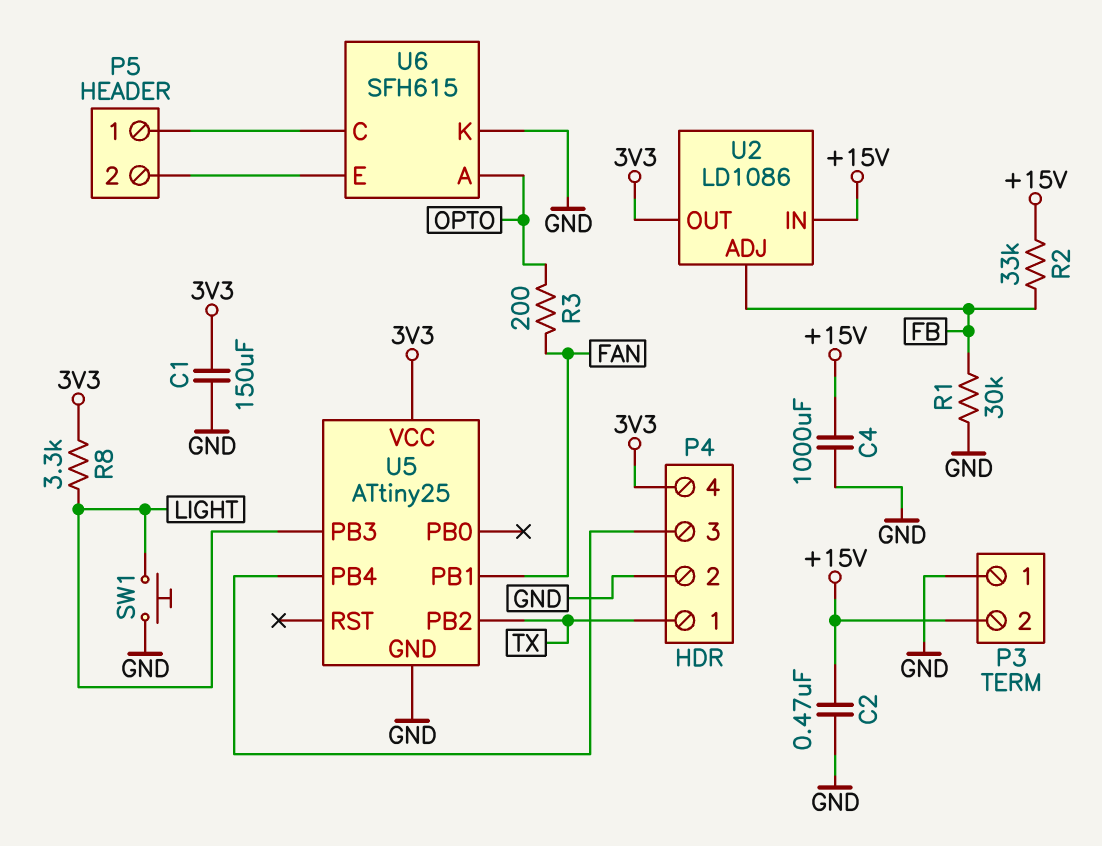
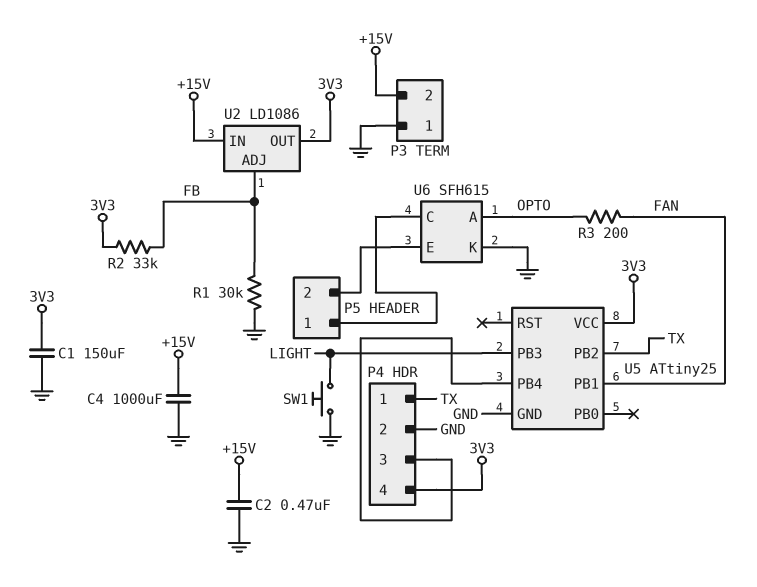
R2: 33k (+15V, FB) -> 33k (3V3, FB)
R8: 3.3k (3V3, LIGHT) -> none

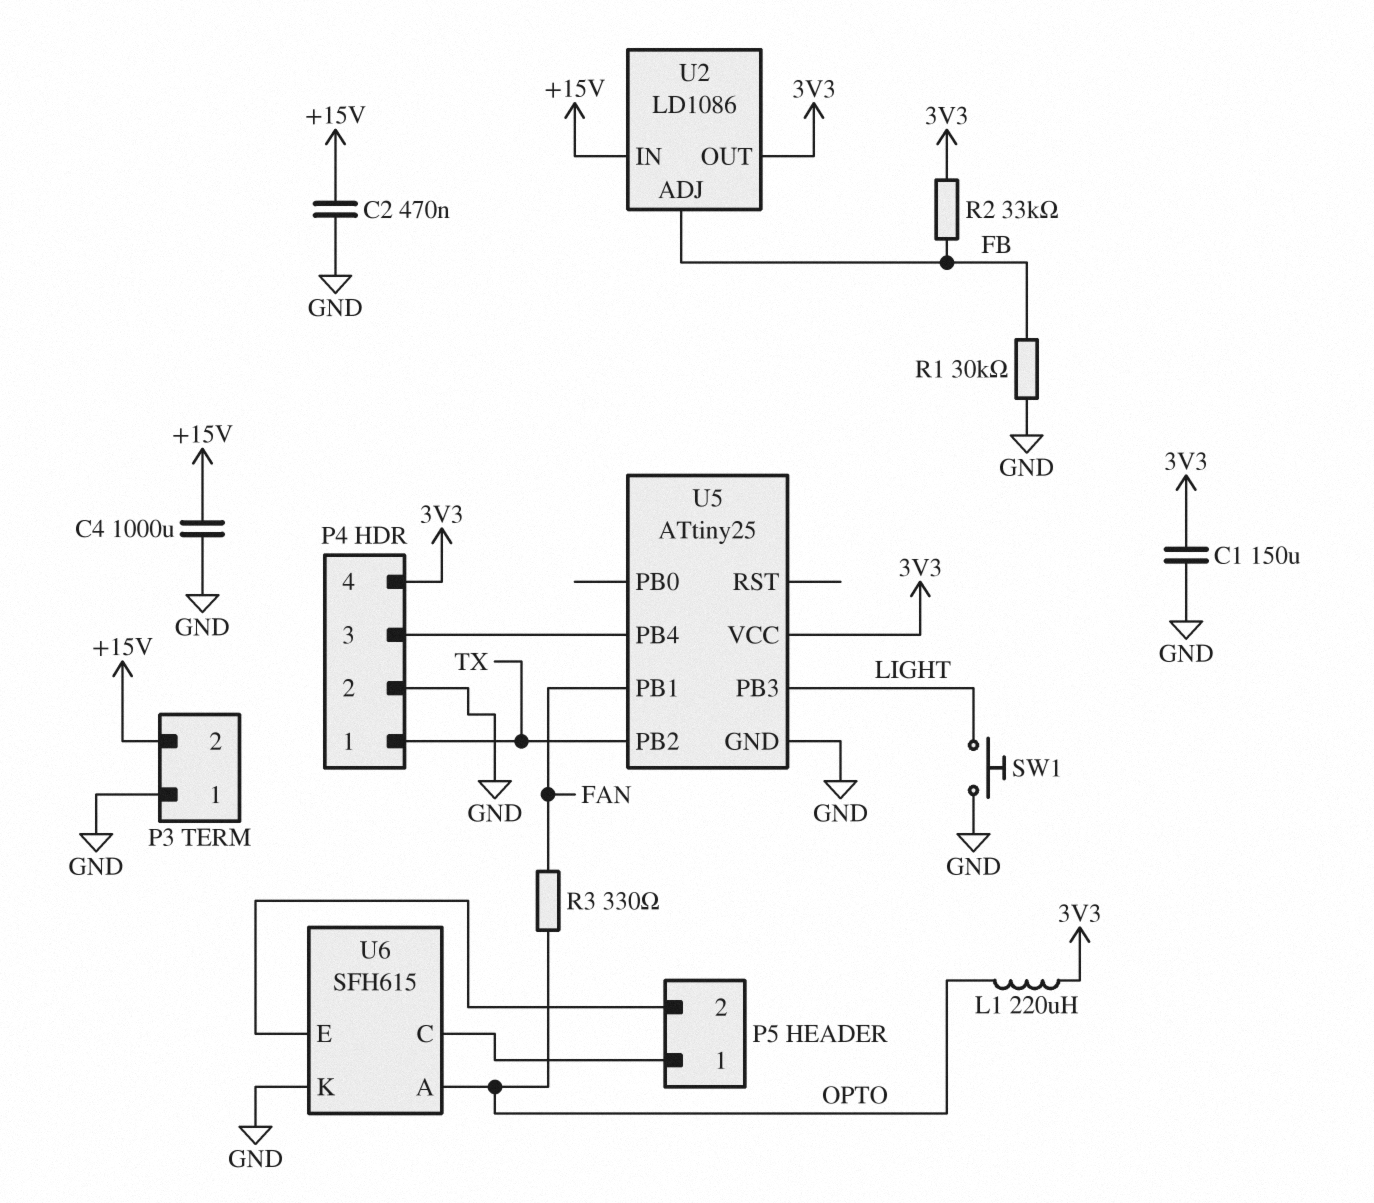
L1: none -> 220uH (3V3, OPTO)
R3: 200 (FAN, OPTO) -> 330 (FAN, OPTO)

